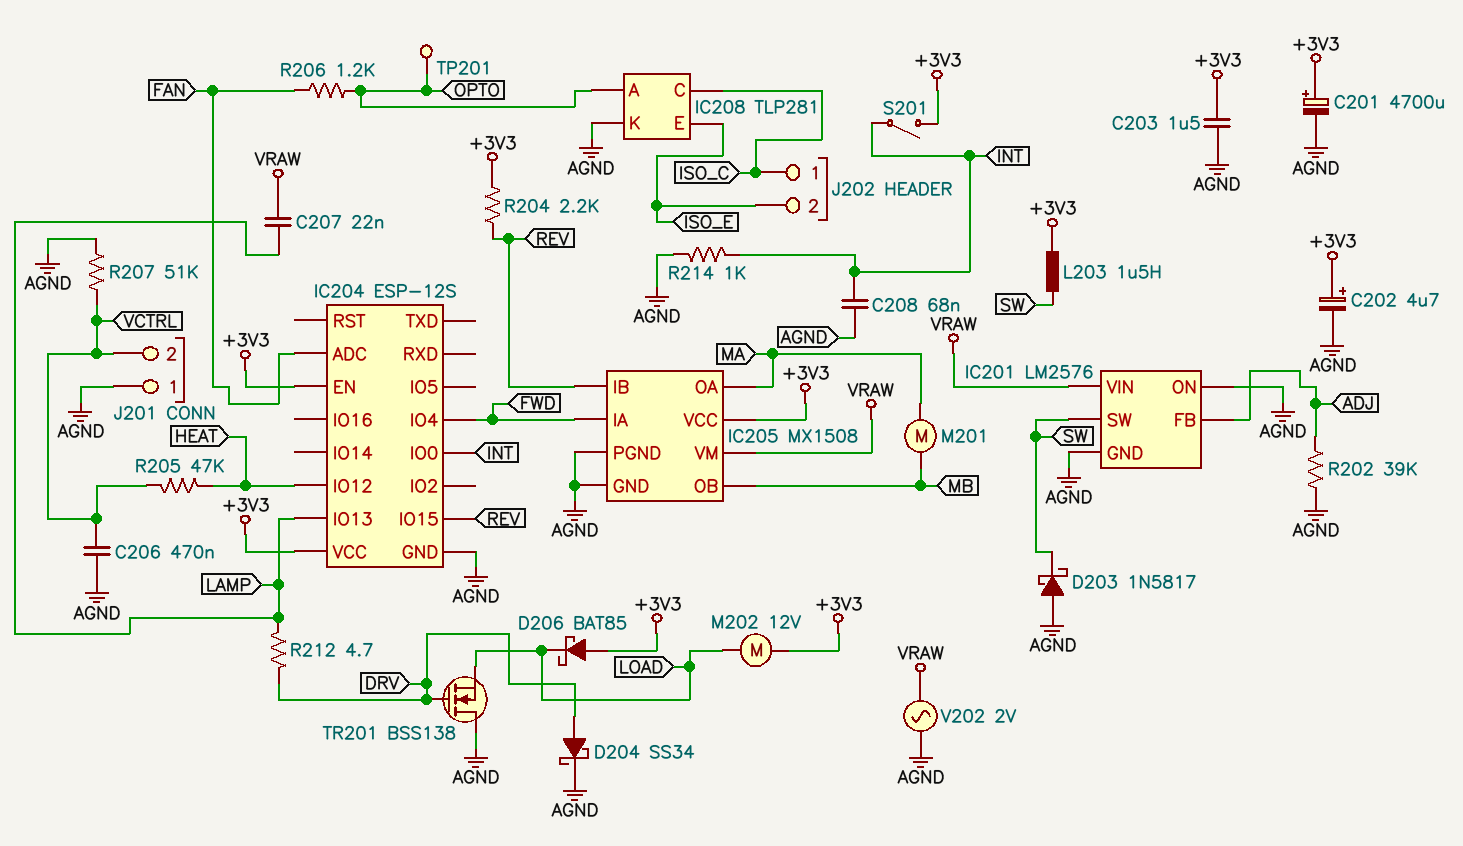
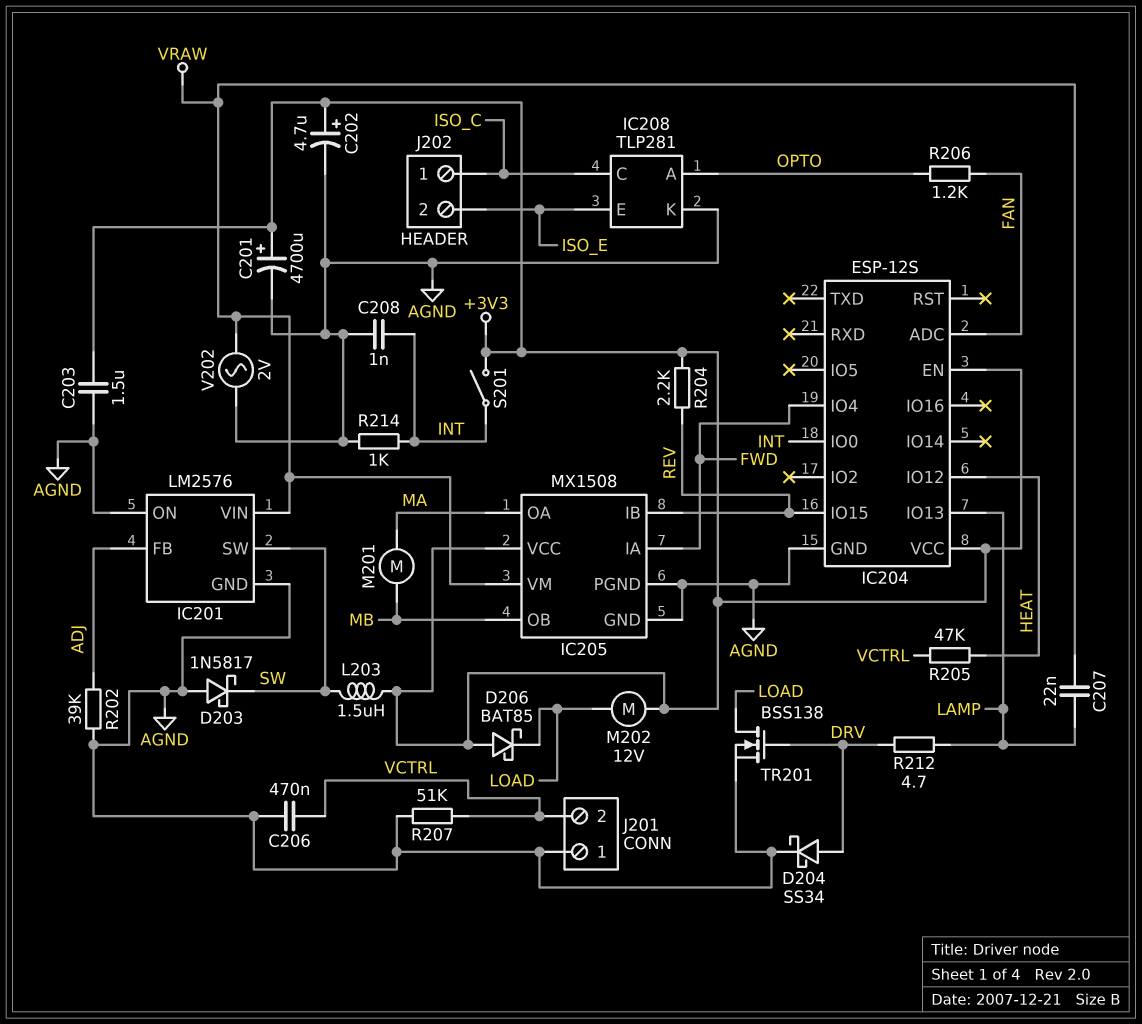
C208: 68nF (AGND, INT) -> 1nF (AGND, INT)
TP201: test point (OPTO) -> none
TR201: NMOS BSS138 (G DRV, D AGND, S LOAD) -> NMOS BSS138 (G DRV, D LOAD, S AGND)

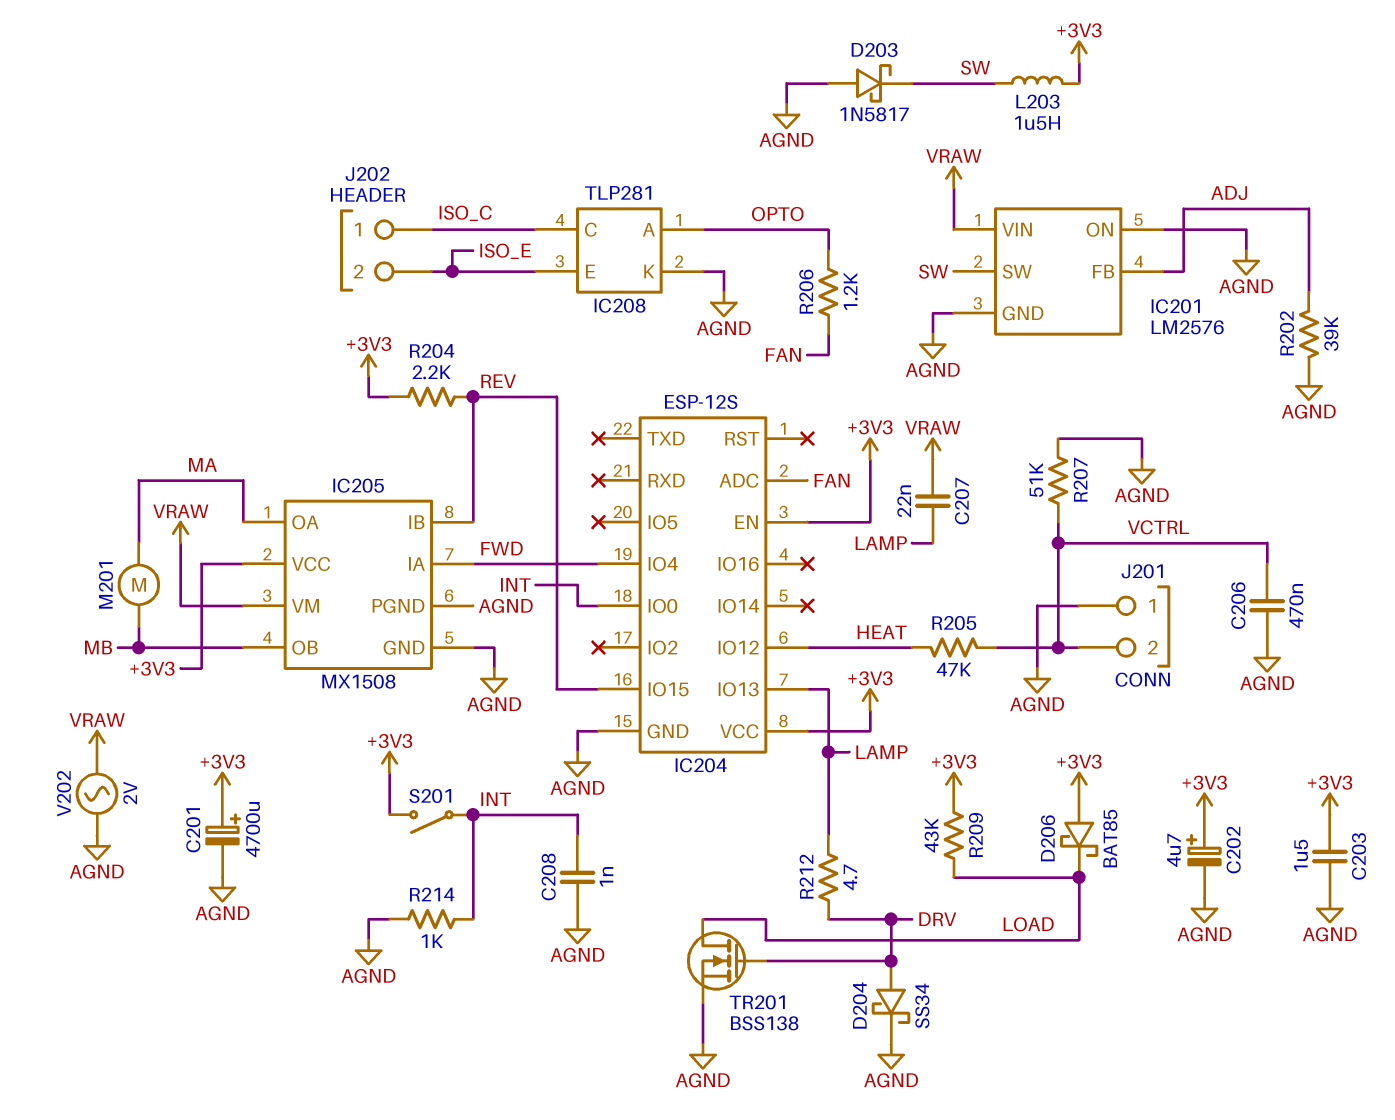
M202: motor 12V (+3V3, LOAD) -> none
R209: none -> 43k (+3V3, LOAD)

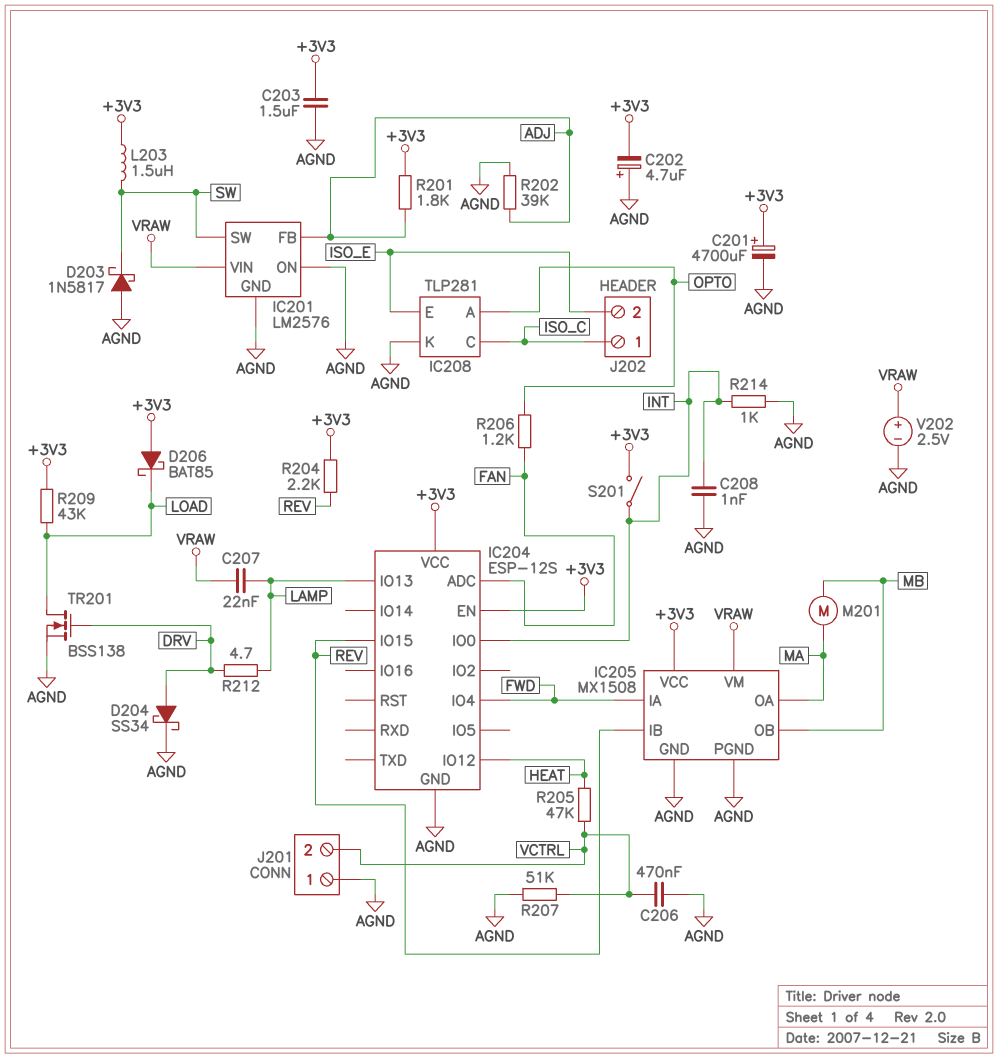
C202: 4.7uF (plus +3V3, minus AGND) -> 4.7uF (plus AGND, minus +3V3)
R201: none -> 1.8k (+3V3, ADJ)
V202: AC 2V (AGND, VRAW) -> 2.5V (plus VRAW, minus AGND)

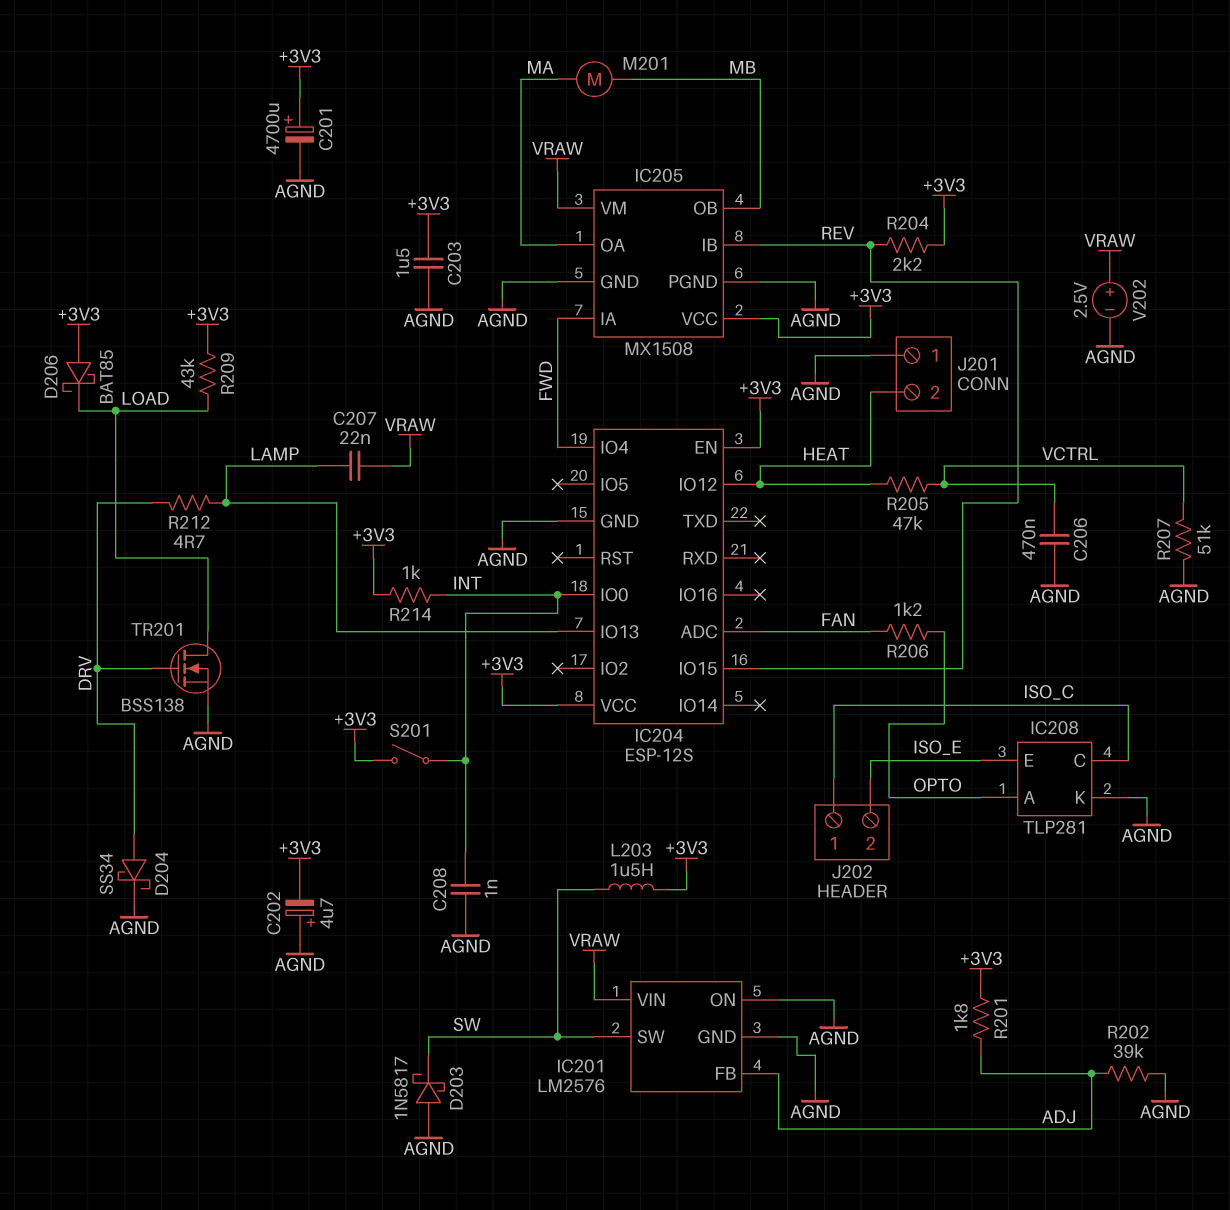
J201 pin 2: VCTRL -> HEAT
R214: 1k (AGND, INT) -> 1k (+3V3, INT)

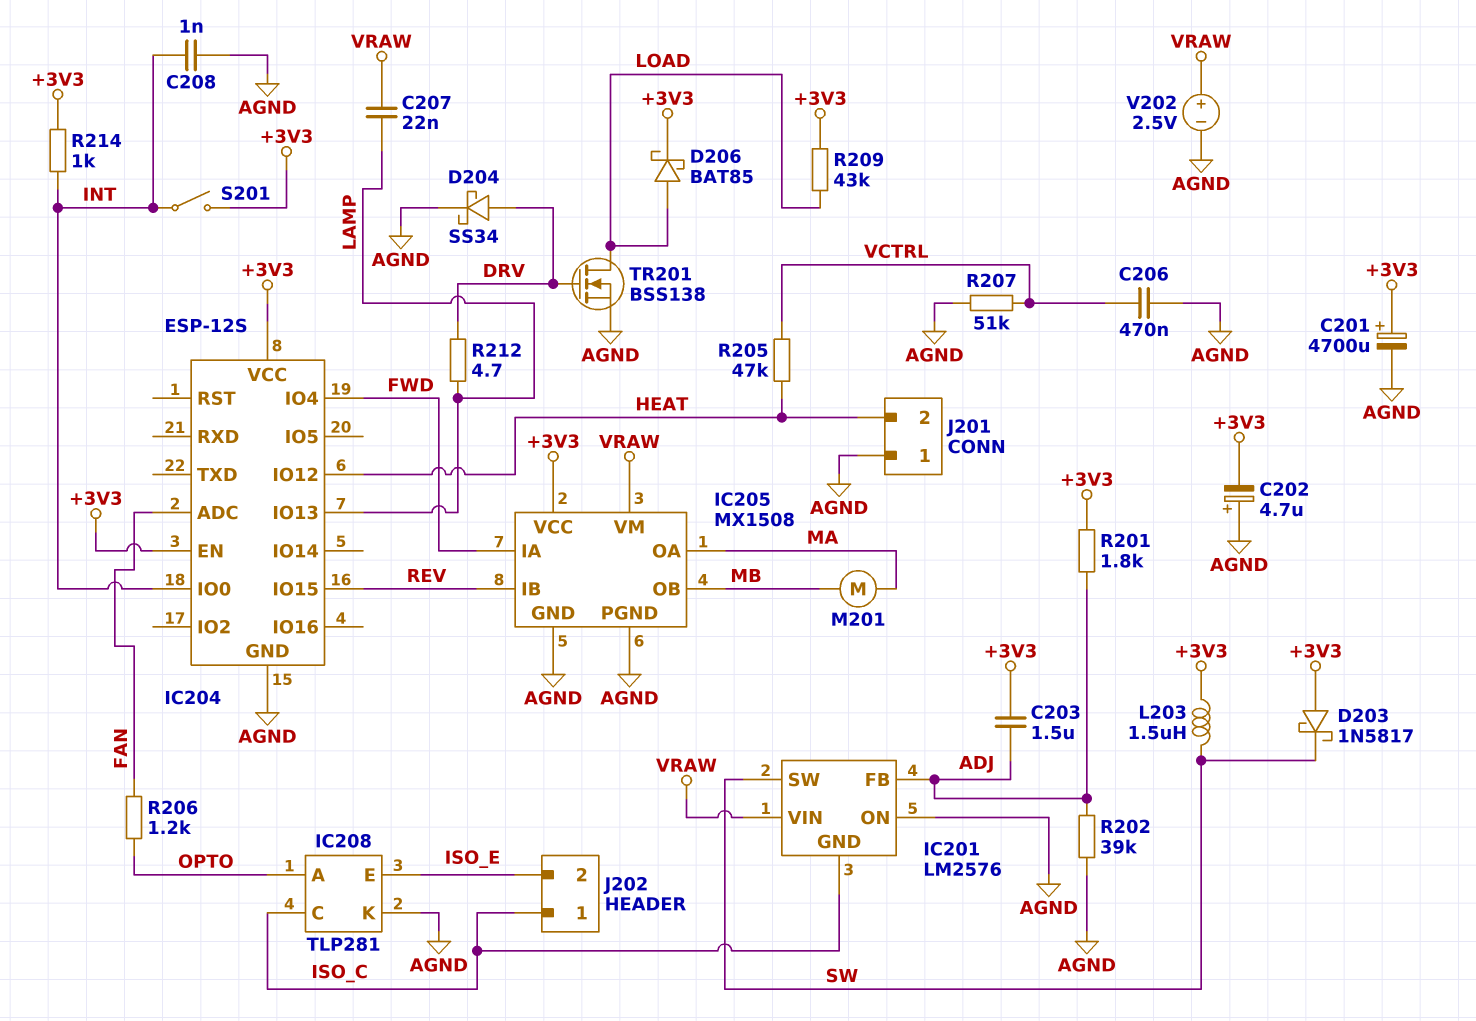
C203: 1.5uF (+3V3, AGND) -> 1.5uF (+3V3, ADJ)
D203: schottky 1N5817 (A AGND, K SW) -> schottky 1N5817 (A +3V3, K SW)
D206: schottky BAT85 (A +3V3, K LOAD) -> schottky BAT85 (A LOAD, K +3V3)
IC201 pin GND: AGND -> ISO_C
R204: 2.2k (+3V3, REV) -> none

